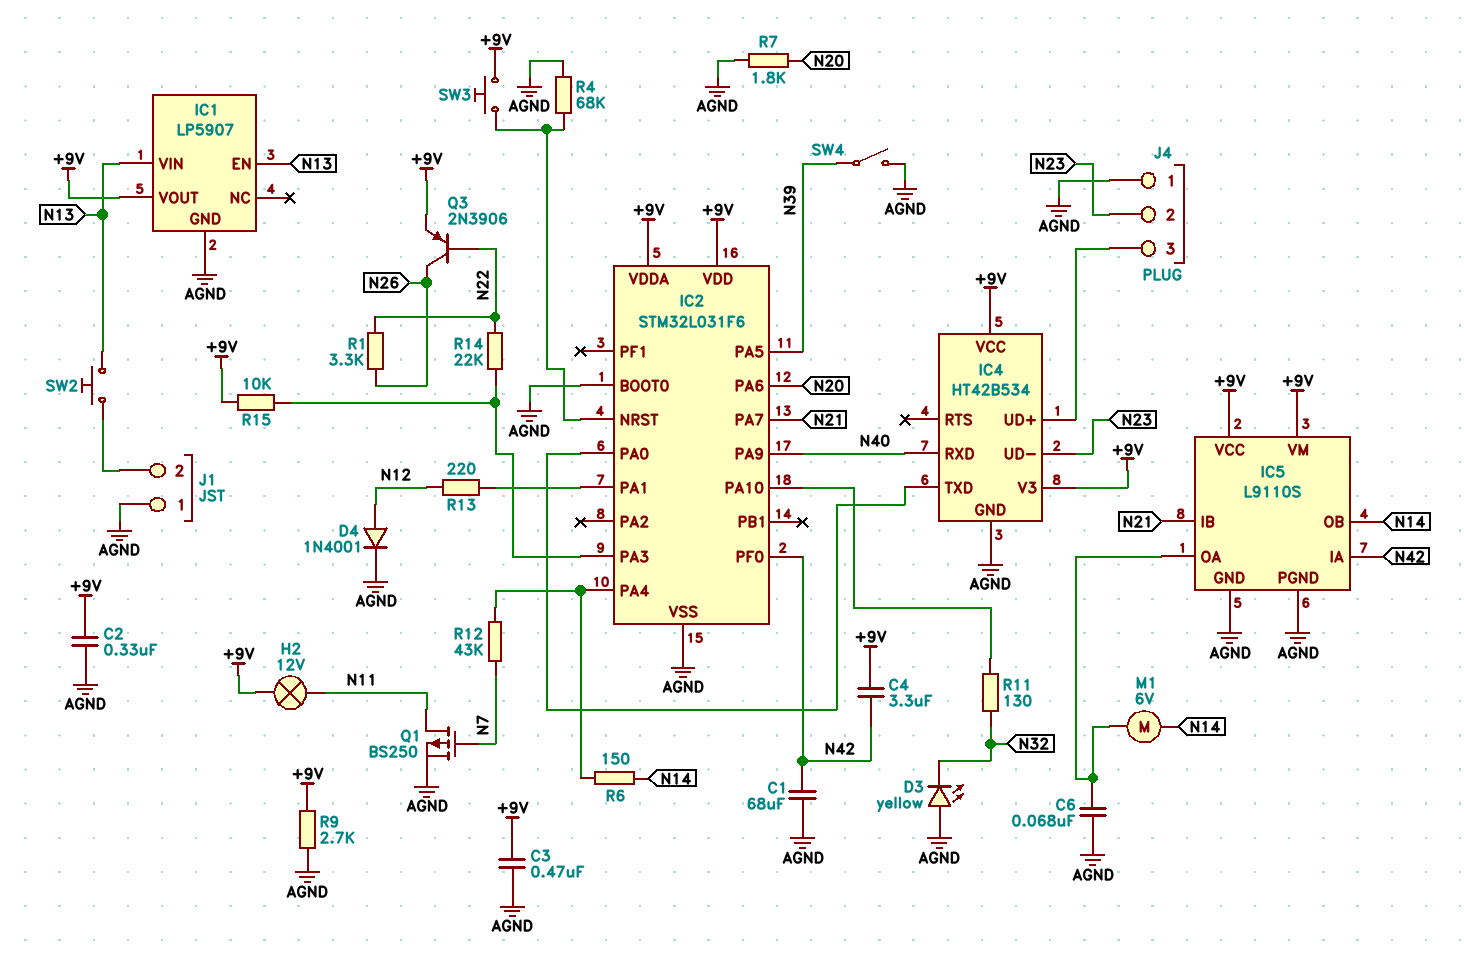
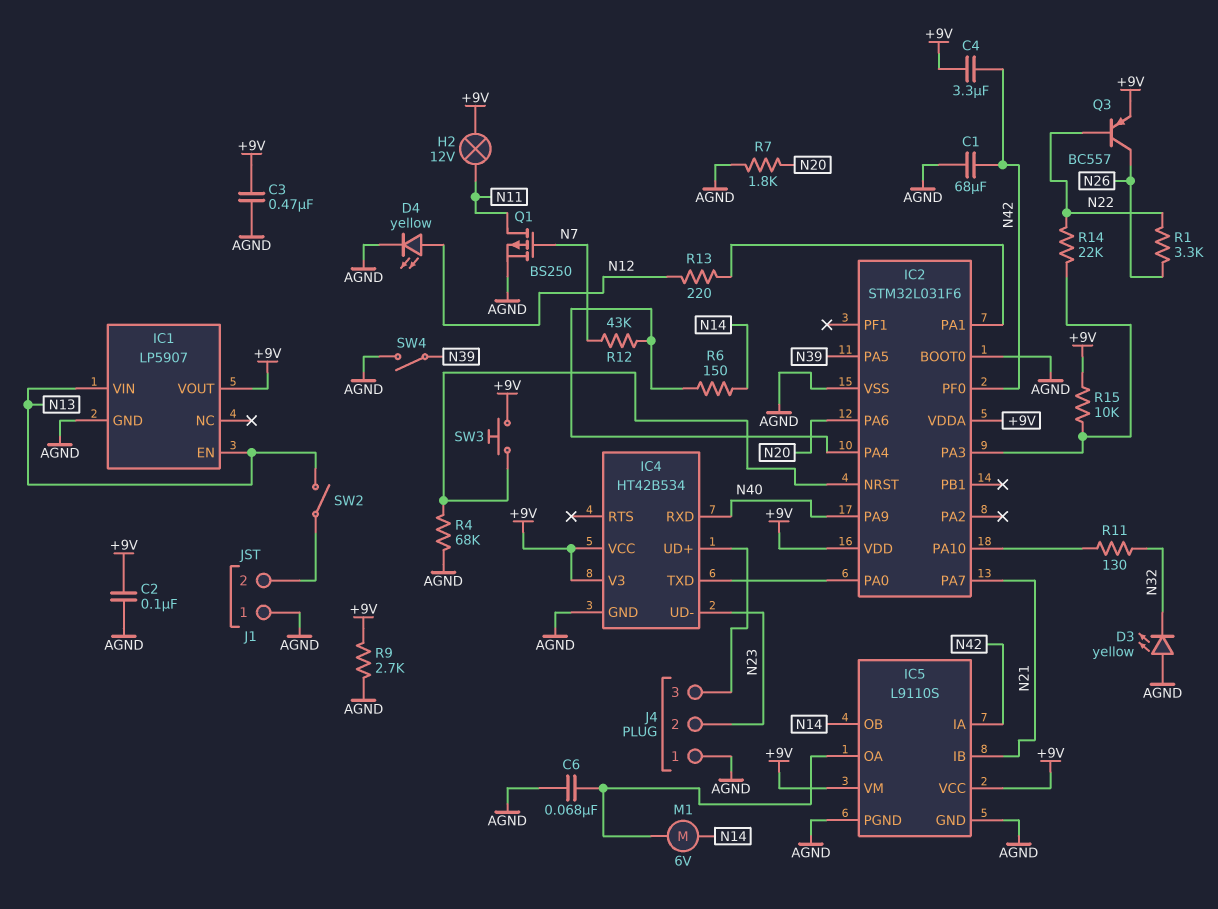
C2: 330nF (+9V, AGND) -> 100nF (+9V, AGND)
D4: diode 1N4001 (A N12, K AGND) -> LED yellow (A N12, K AGND)
Q3: PNP 2N3906 (B N22, C N26, E +9V) -> PNP BC557 (B N22, C N26, E +9V)
SW2: button (J1/2, N13) -> switch (J1/2, N13)

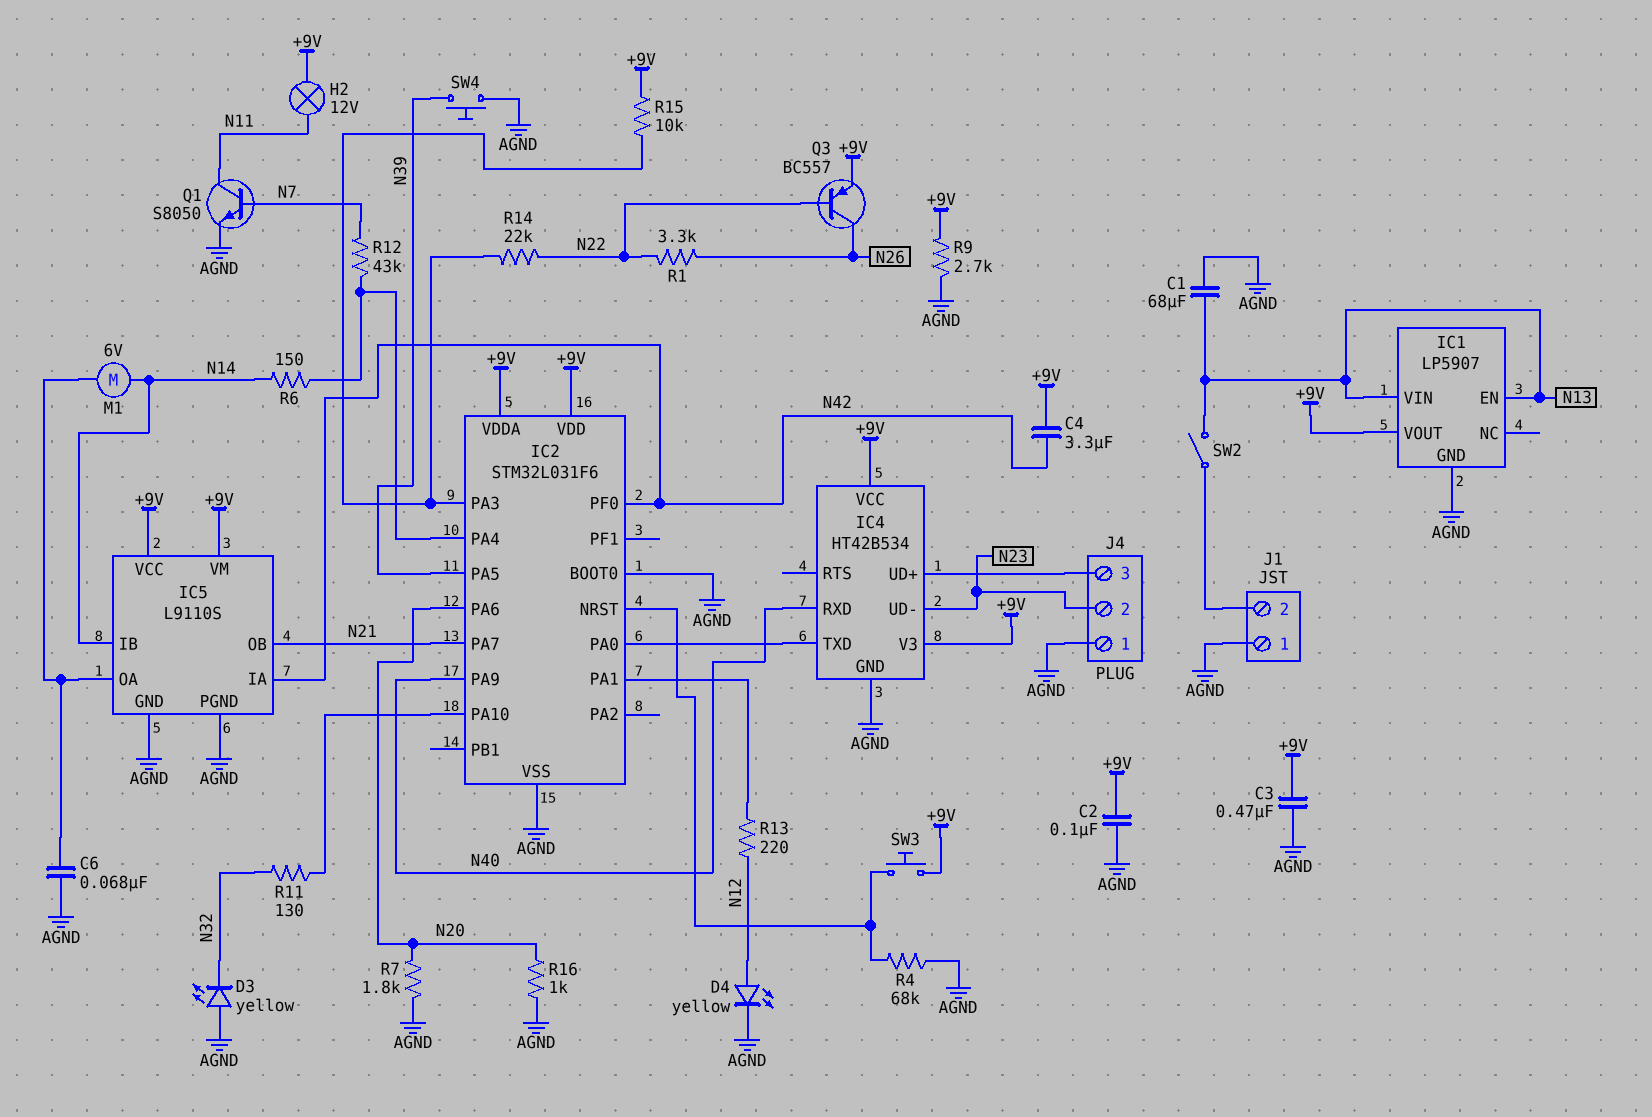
C1: 68uF (AGND, N42) -> 68uF (AGND, N13)
IC5 pin IB: N21 -> N14
IC5 pin OB: N14 -> N21
Q1: PMOS BS250 (G N7, D N11, S AGND) -> NPN S8050 (B N7, C N11, E AGND)
R16: none -> 1k (AGND, N20)
SW4: switch (AGND, N39) -> button (AGND, N39)

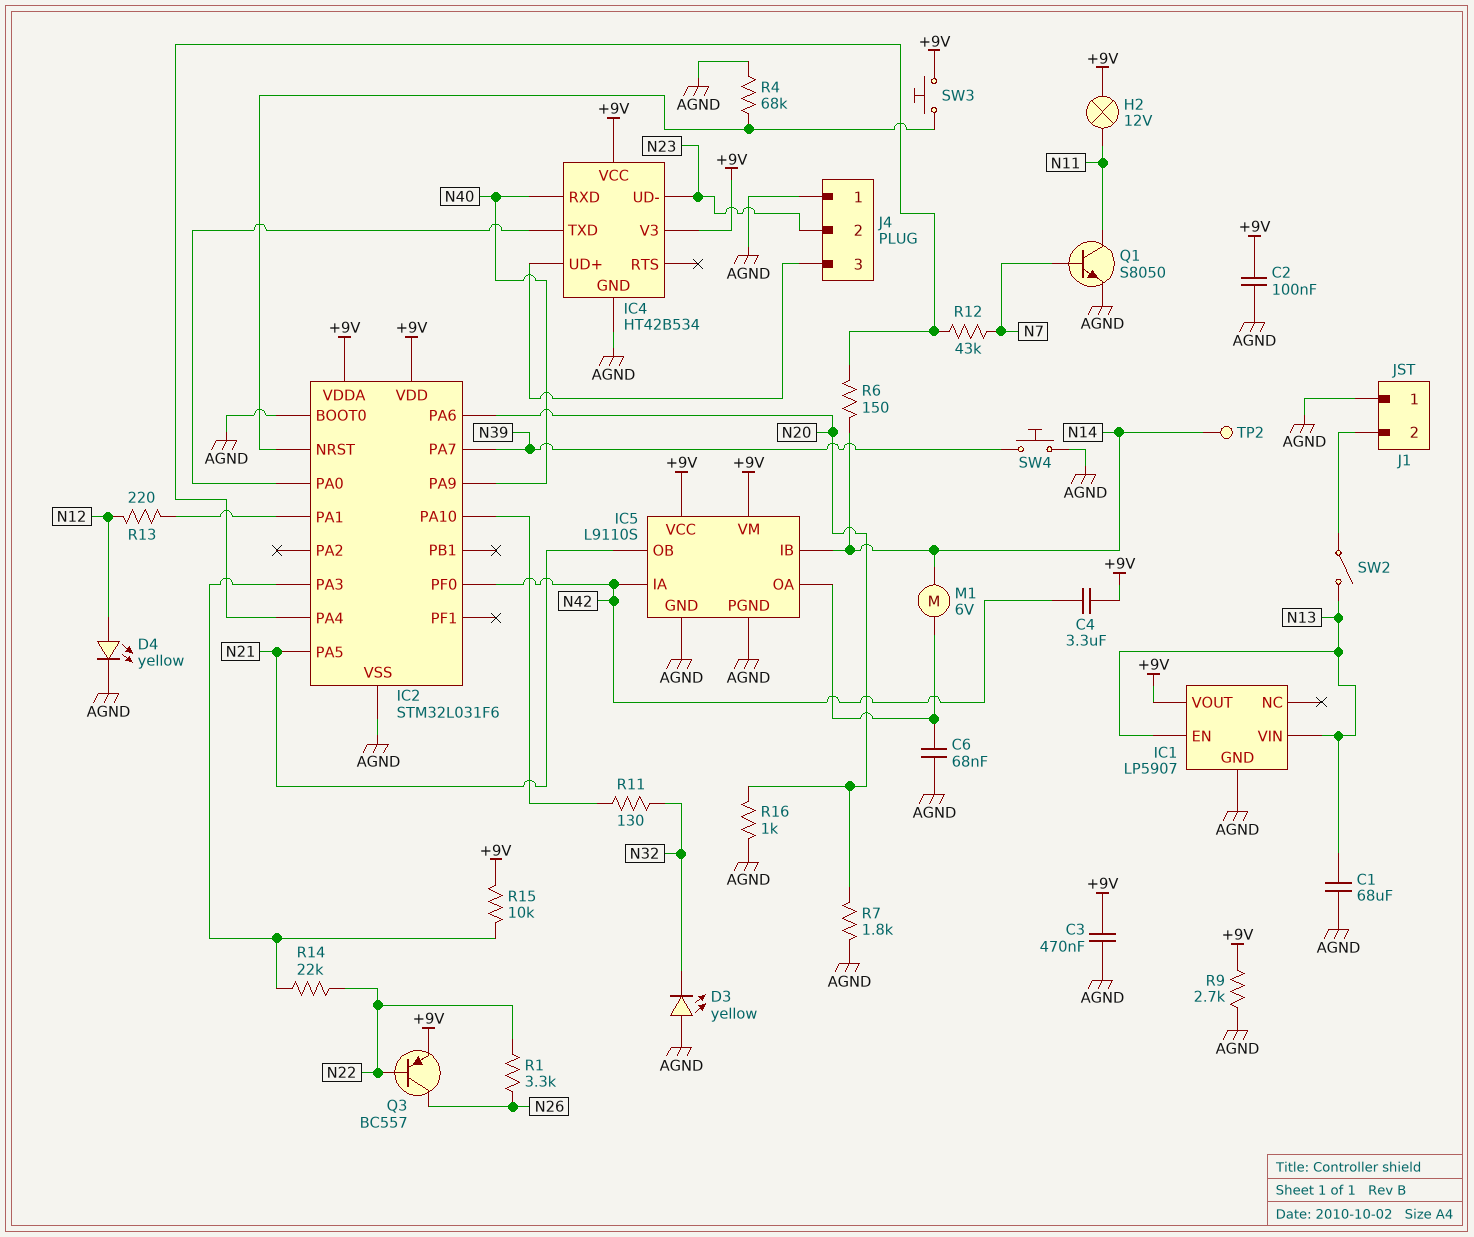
IC2 pin PA5: N39 -> N21
IC2 pin PA7: N21 -> N39
TP2: none -> test point (N14)

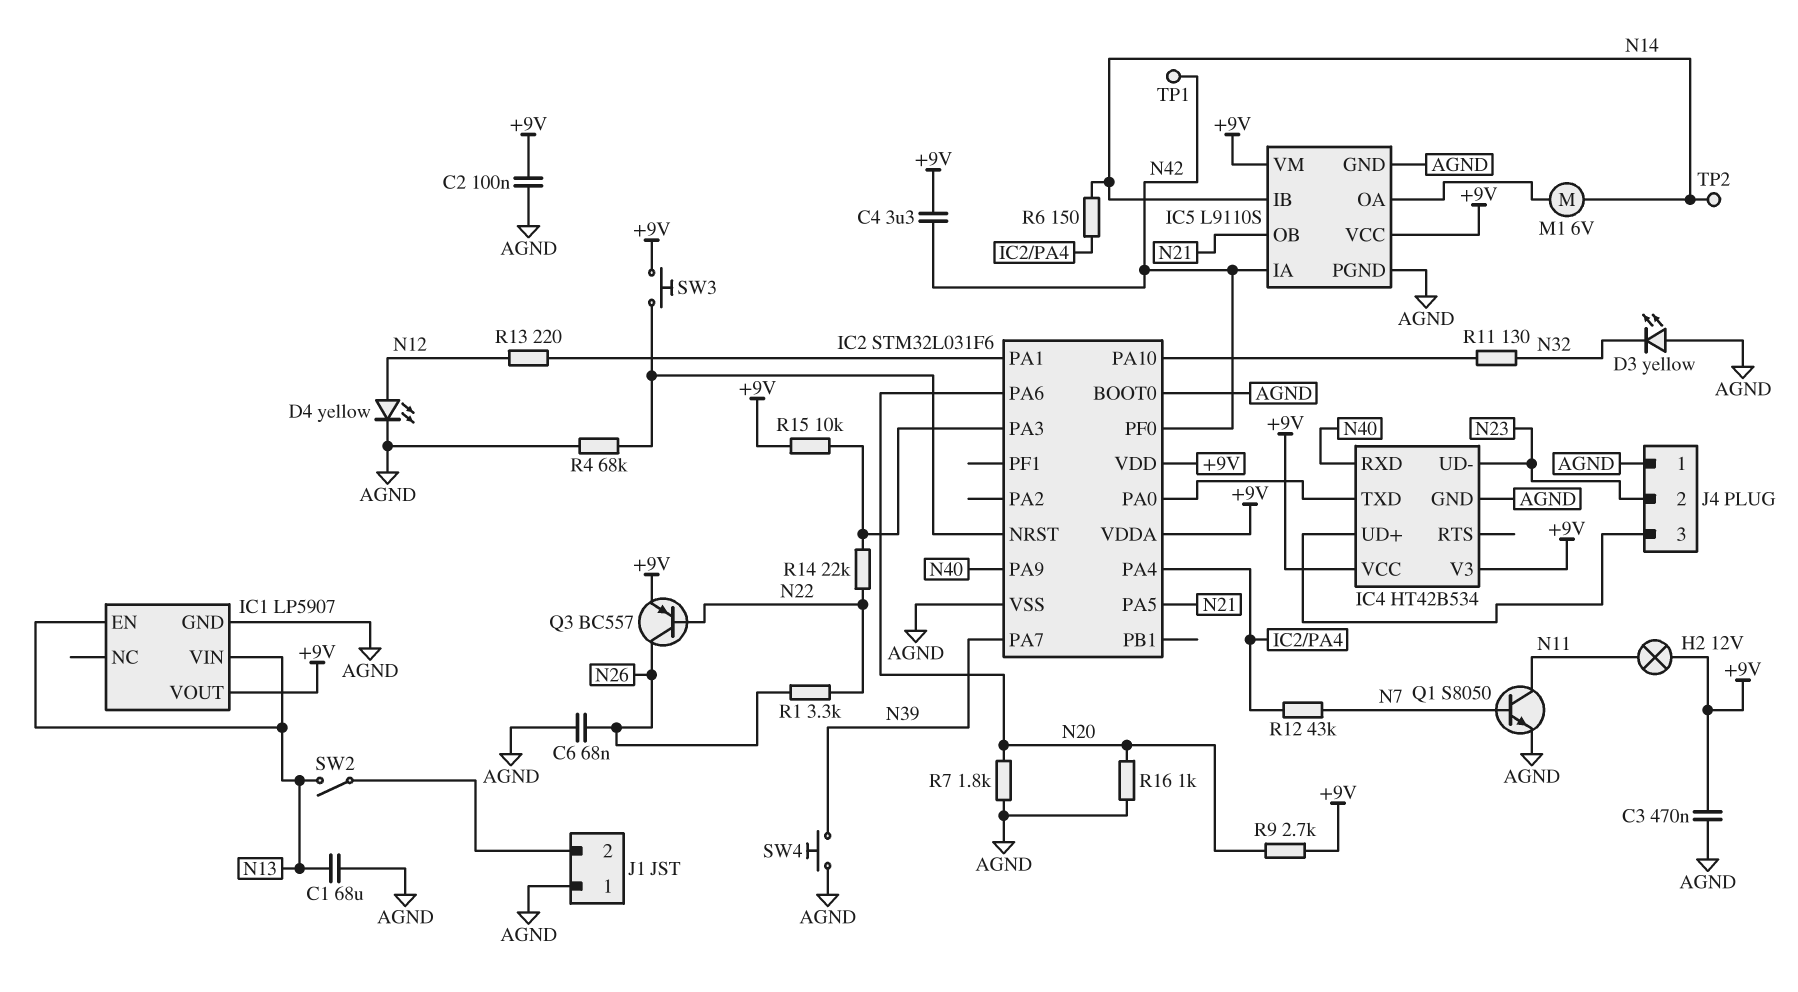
C6: 68nF (AGND, IC5/OA) -> 68nF (AGND, N26)
R9: 2.7k (+9V, AGND) -> 2.7k (+9V, N20)
TP1: none -> test point (N42)

